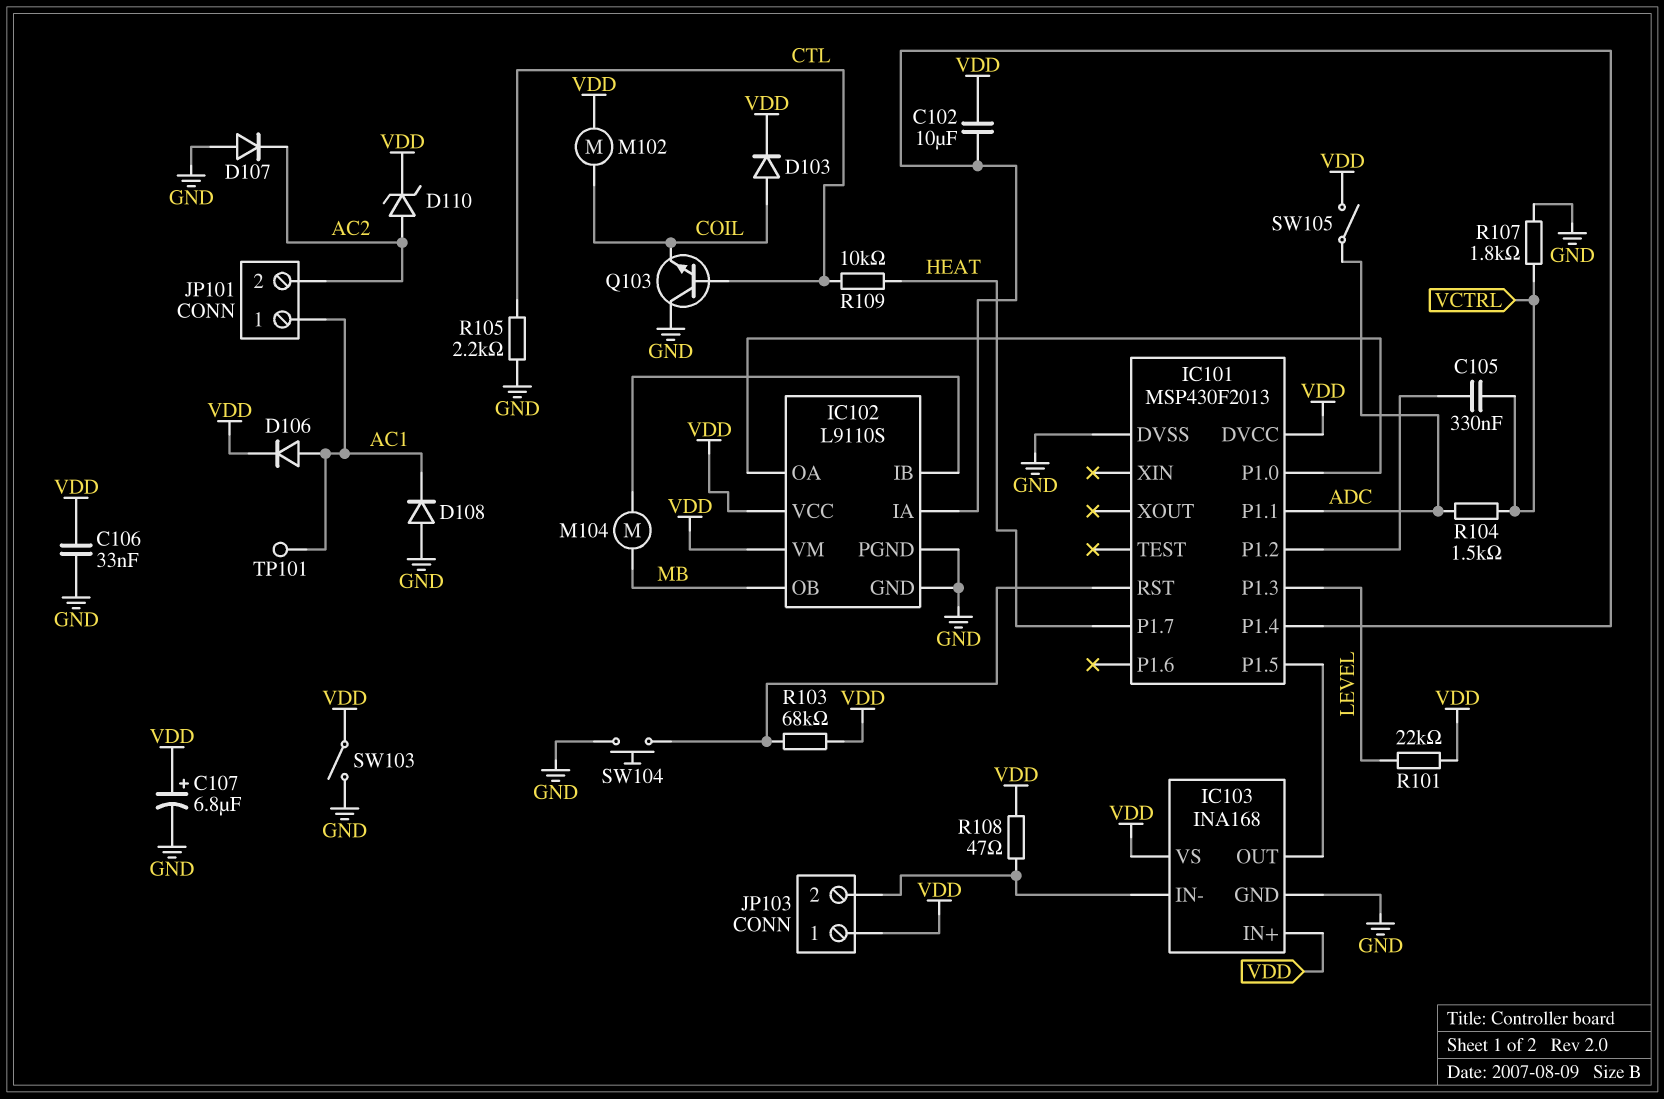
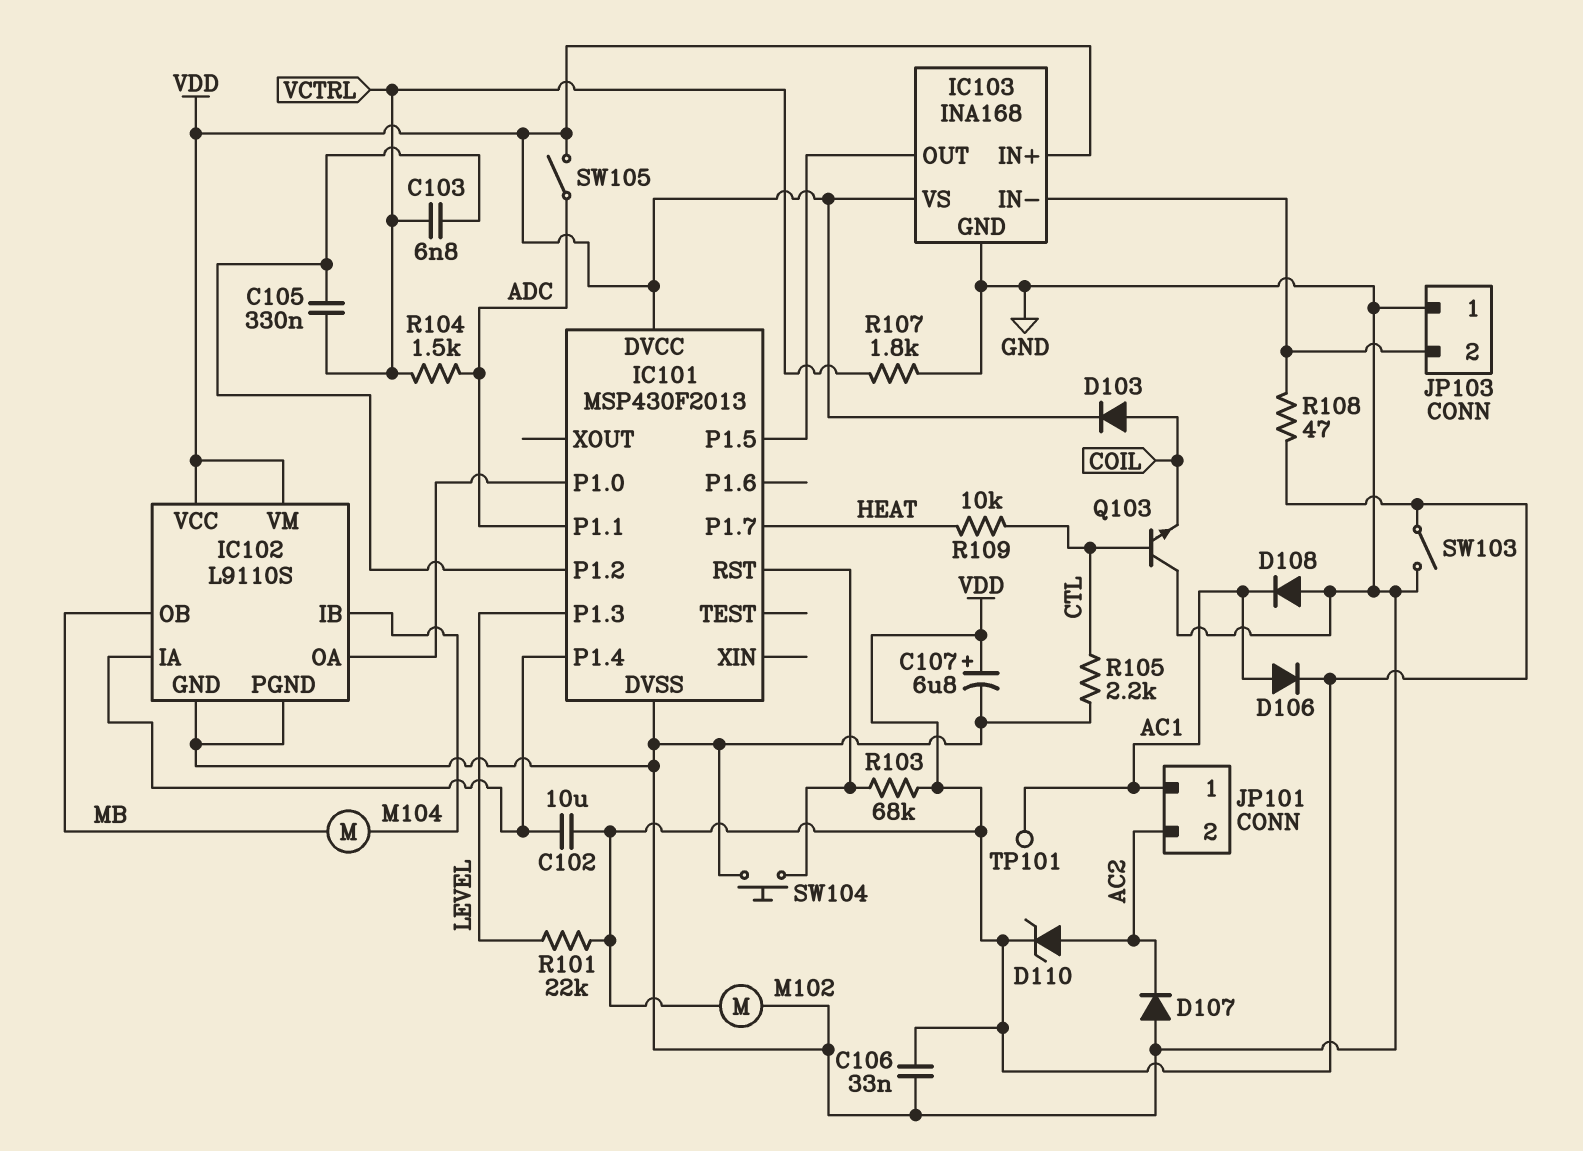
C103: none -> 6.8nF (IC101/P1.2, VCTRL)
JP103 pin 1: VDD -> GND
M102: motor (COIL, VDD) -> motor (GND, VDD)

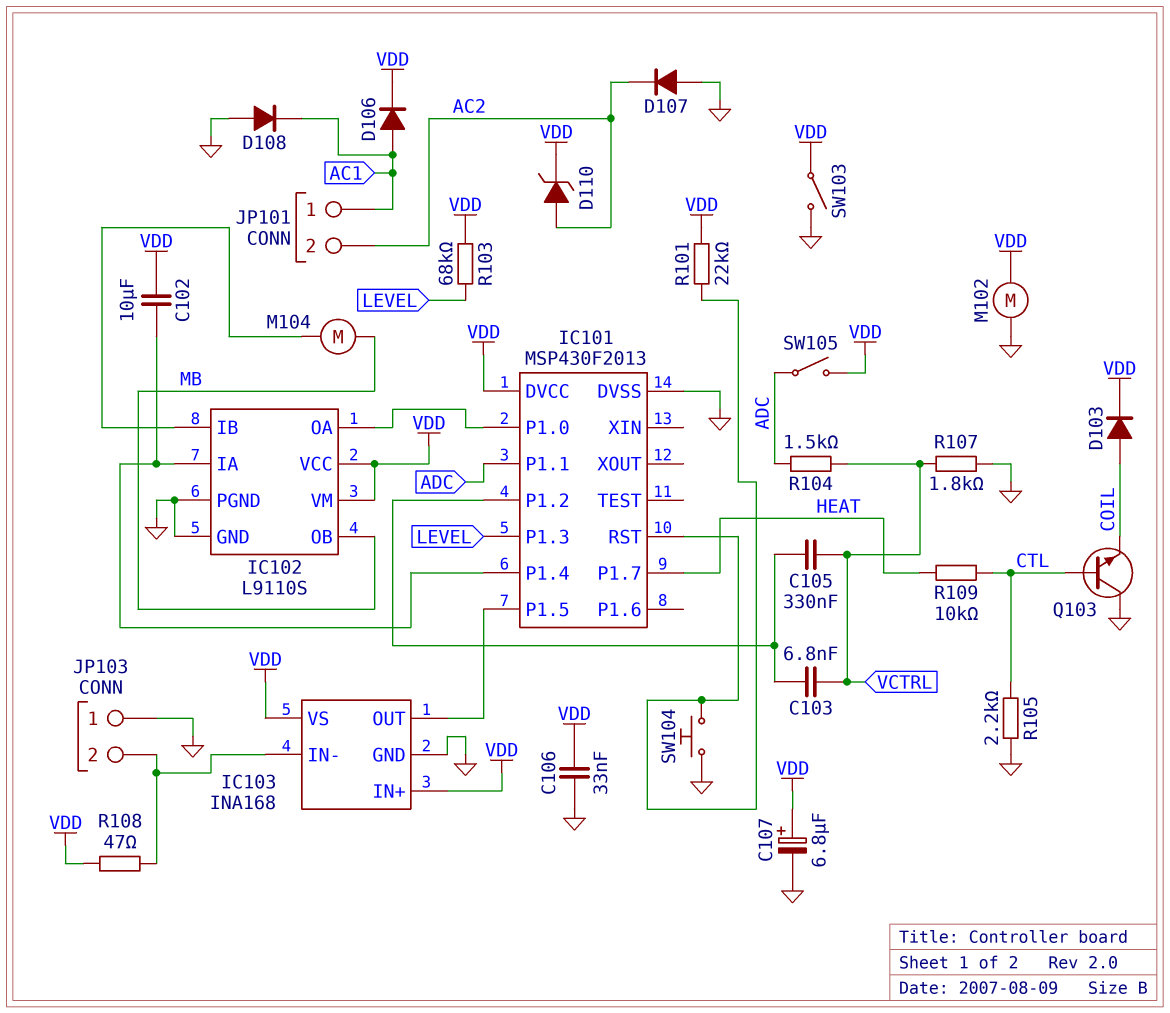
R101: 22k (LEVEL, VDD) -> 22k (IC101/RST, VDD)
R103: 68k (IC101/RST, VDD) -> 68k (LEVEL, VDD)
TP101: test point (AC1) -> none

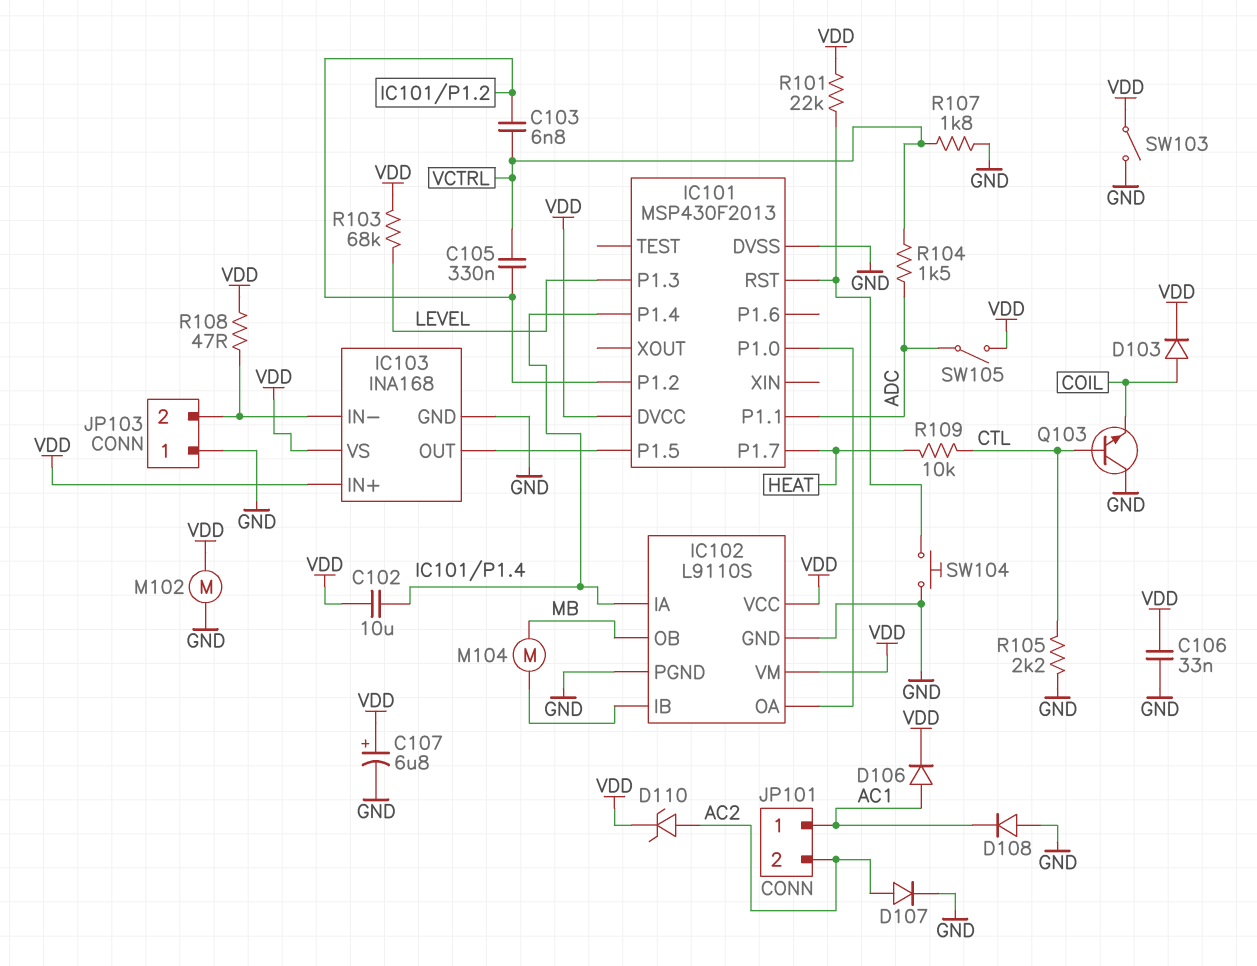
D107: diode (A GND, K AC2) -> diode (A AC2, K GND)

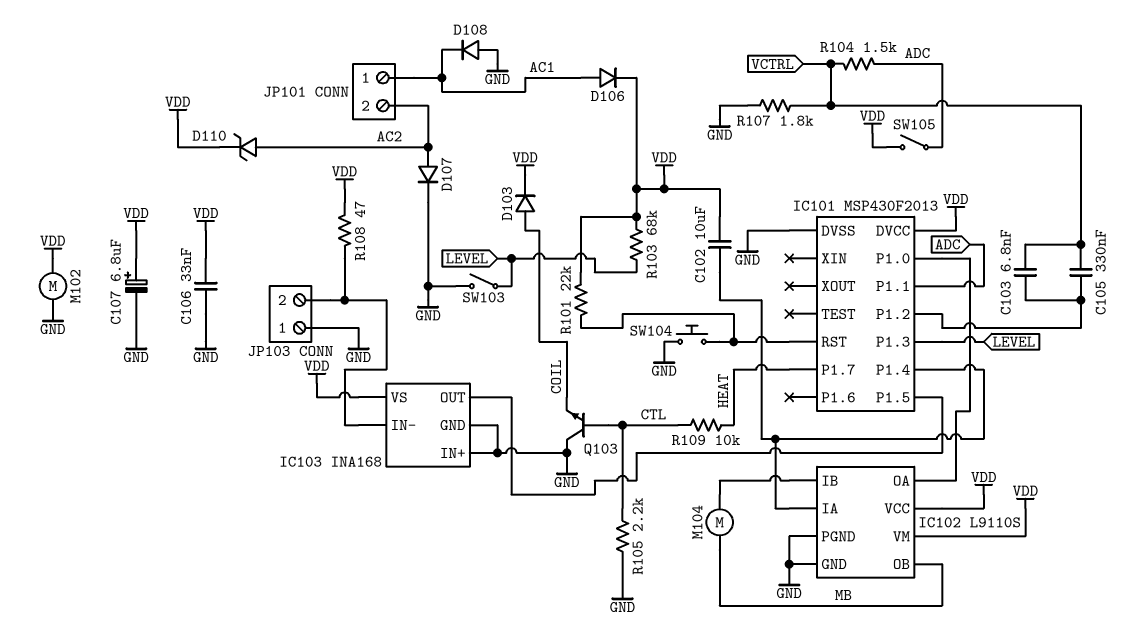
IC103 pin IN+: VDD -> GND
SW103: switch (GND, VDD) -> switch (GND, LEVEL)

